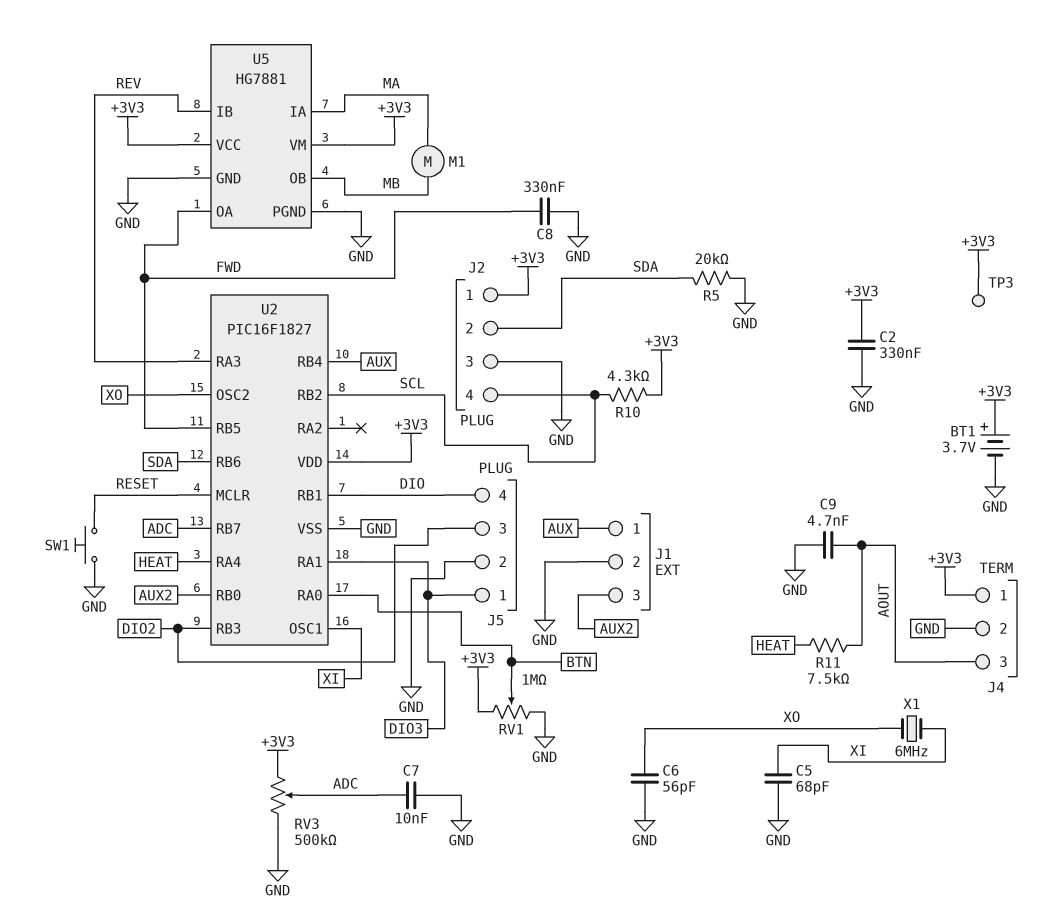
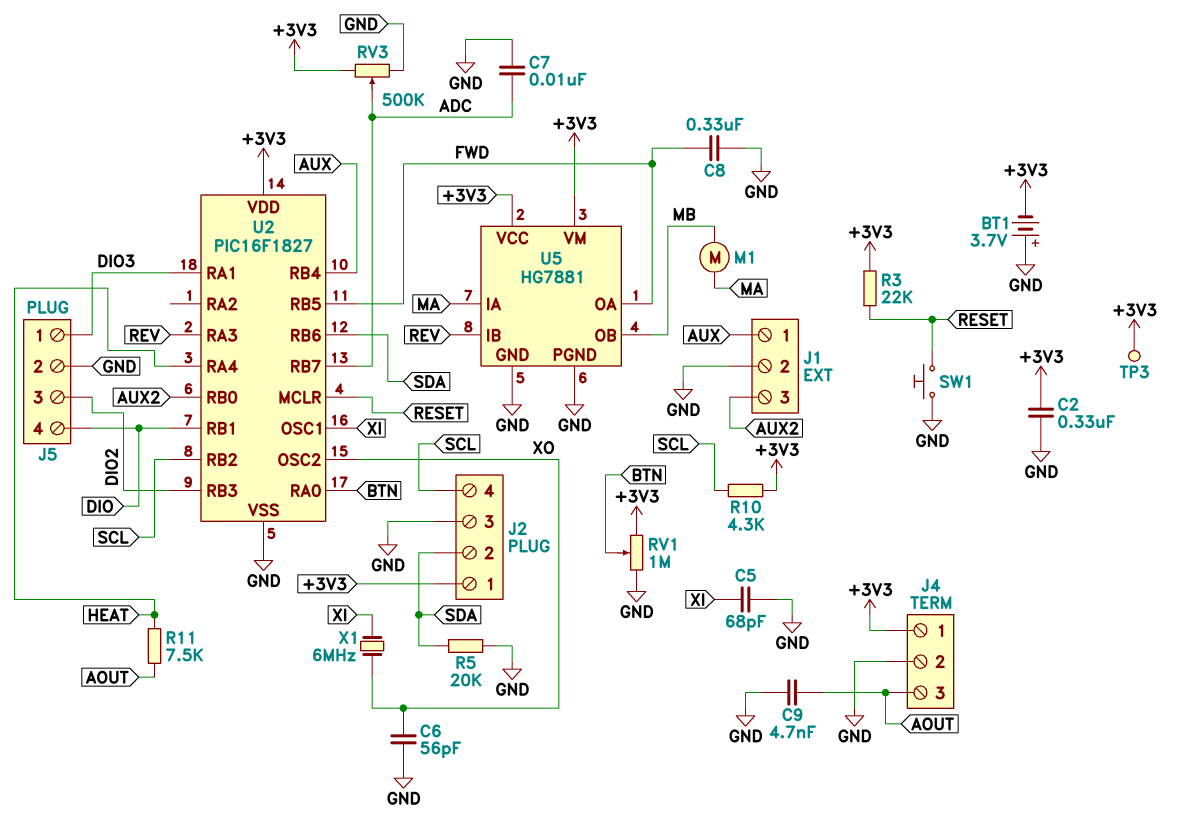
BT1: 3.7V (plus +3V3, minus GND) -> 3.7V (plus GND, minus +3V3)
R3: none -> 22k (+3V3, RESET)

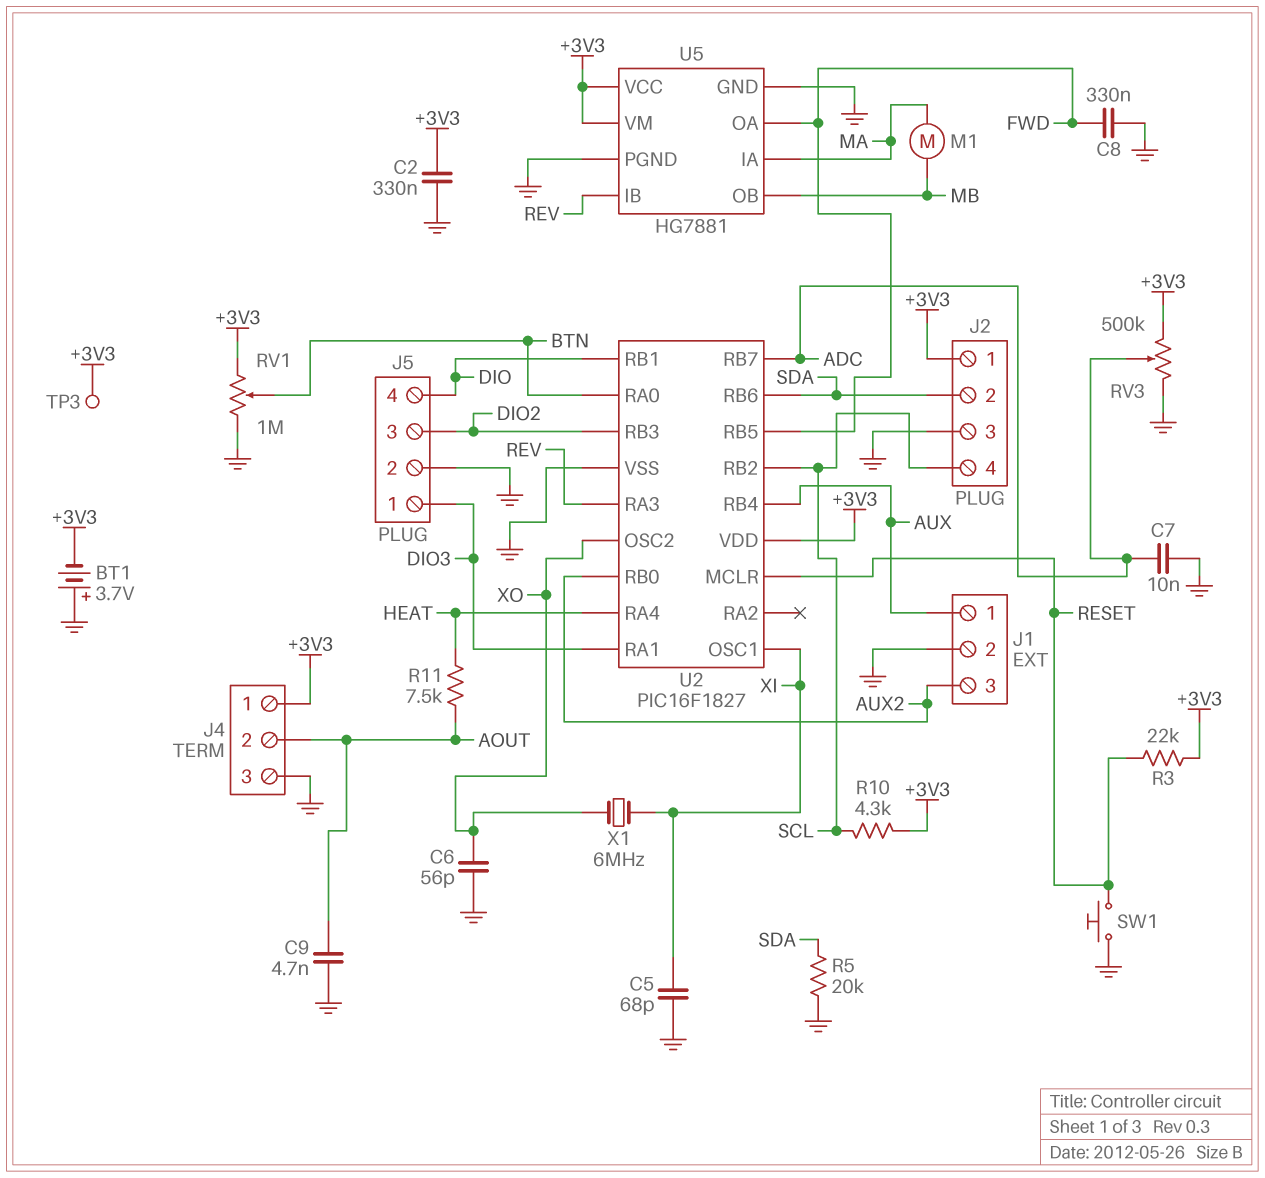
J4 pin 2: GND -> AOUT
J4 pin 3: AOUT -> GND

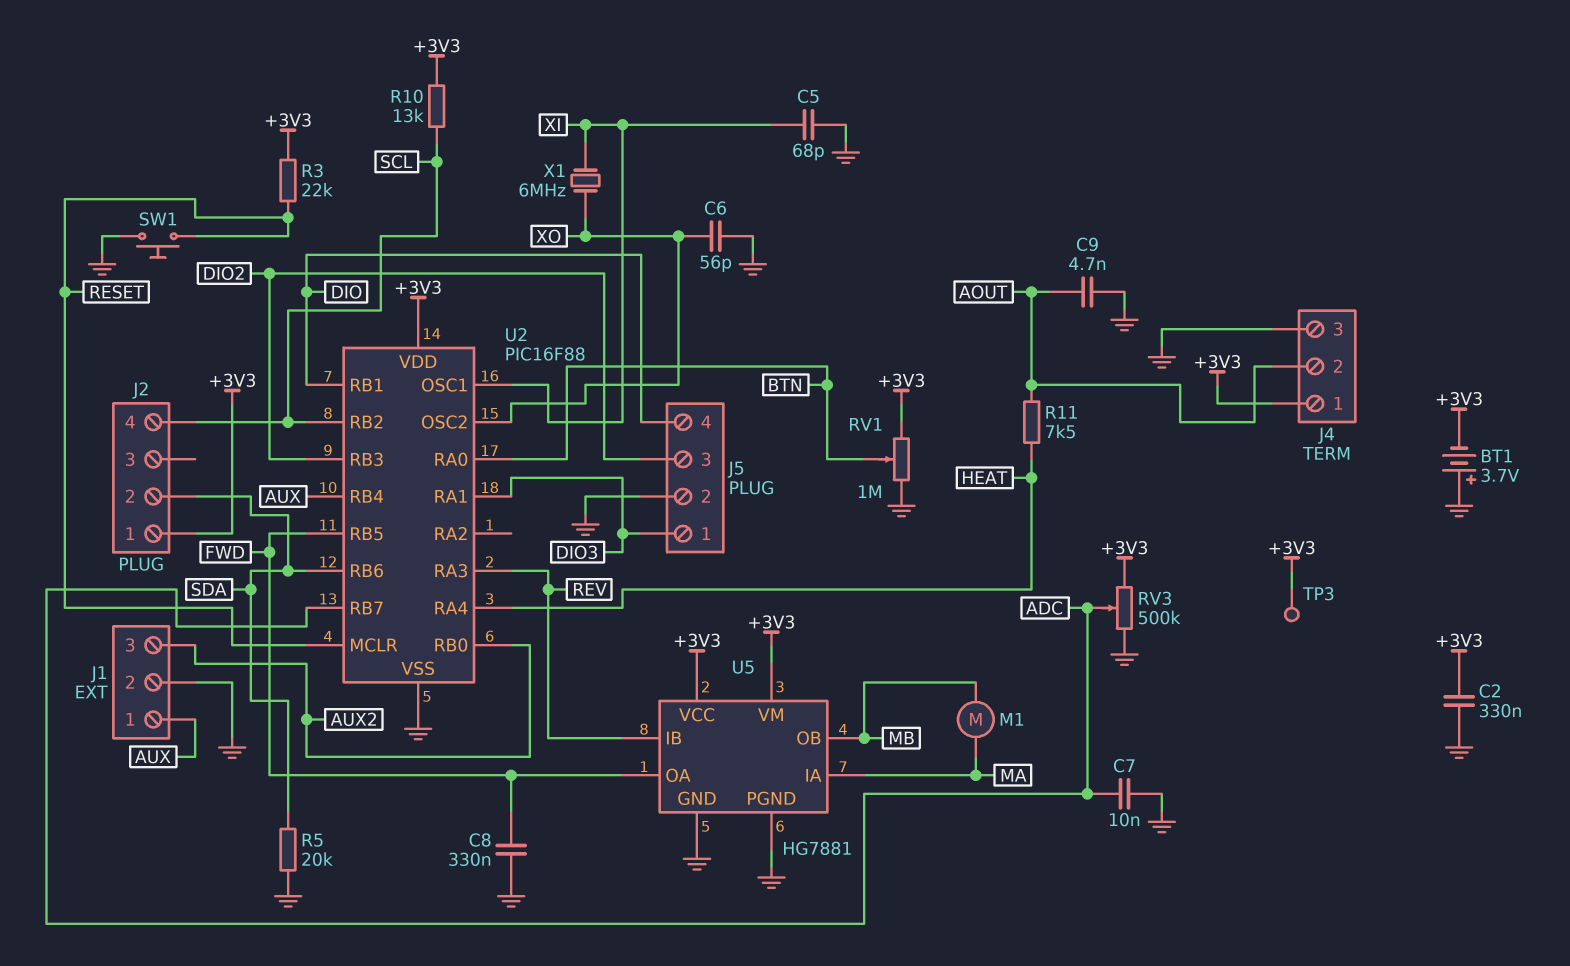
J2 pin 3: GND -> none
R10: 4.3k (+3V3, SCL) -> 13k (+3V3, SCL)
U2: PIC16F1827 -> PIC16F88

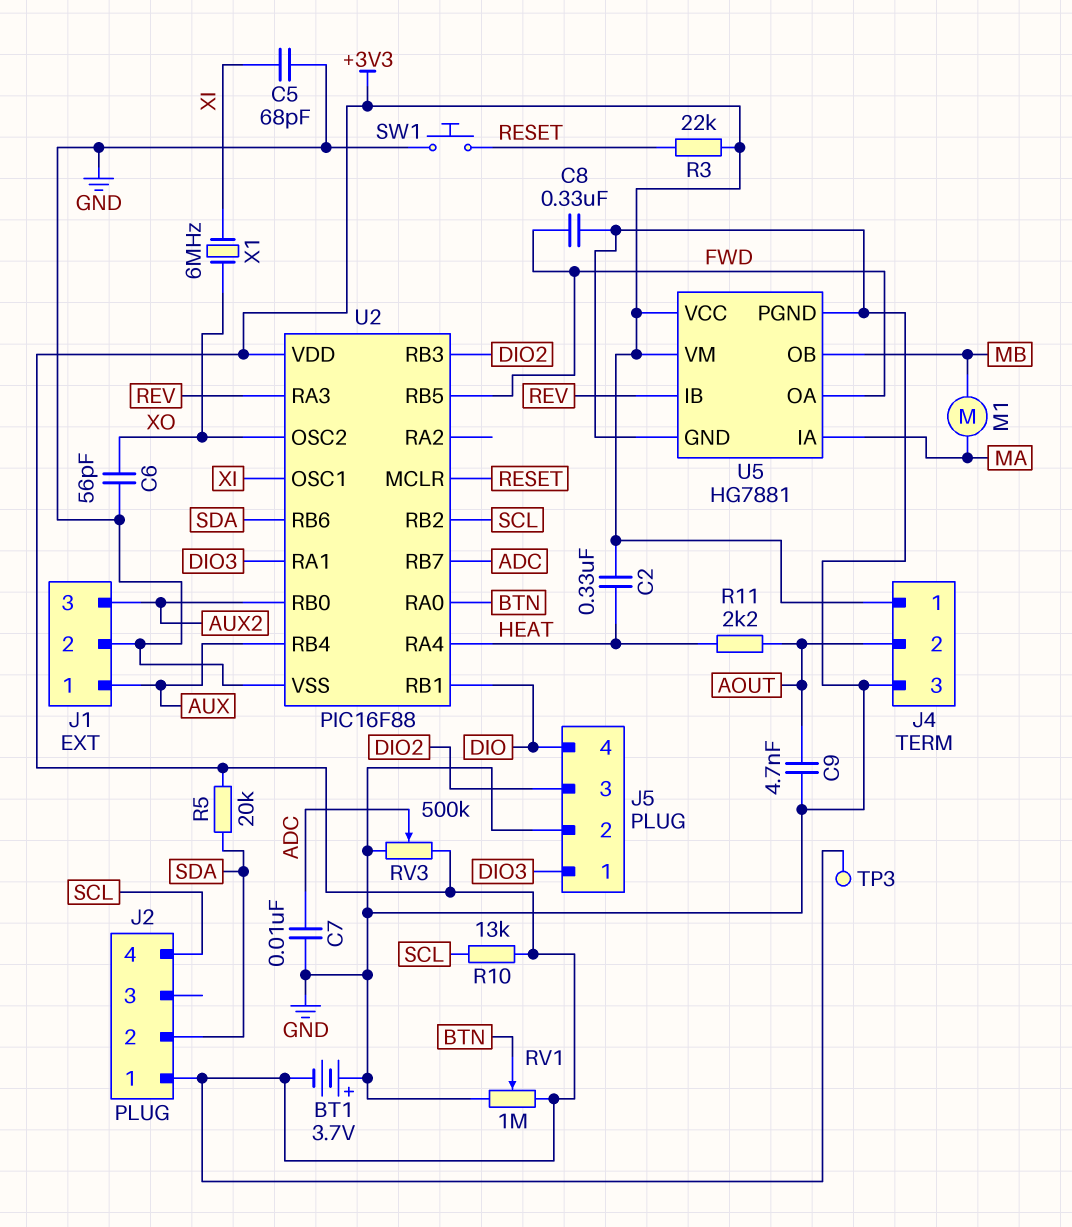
C2: 330nF (+3V3, GND) -> 330nF (+3V3, HEAT)
R5: 20k (GND, SDA) -> 20k (+3V3, SDA)
R11: 7.5k (AOUT, HEAT) -> 2.2k (AOUT, HEAT)

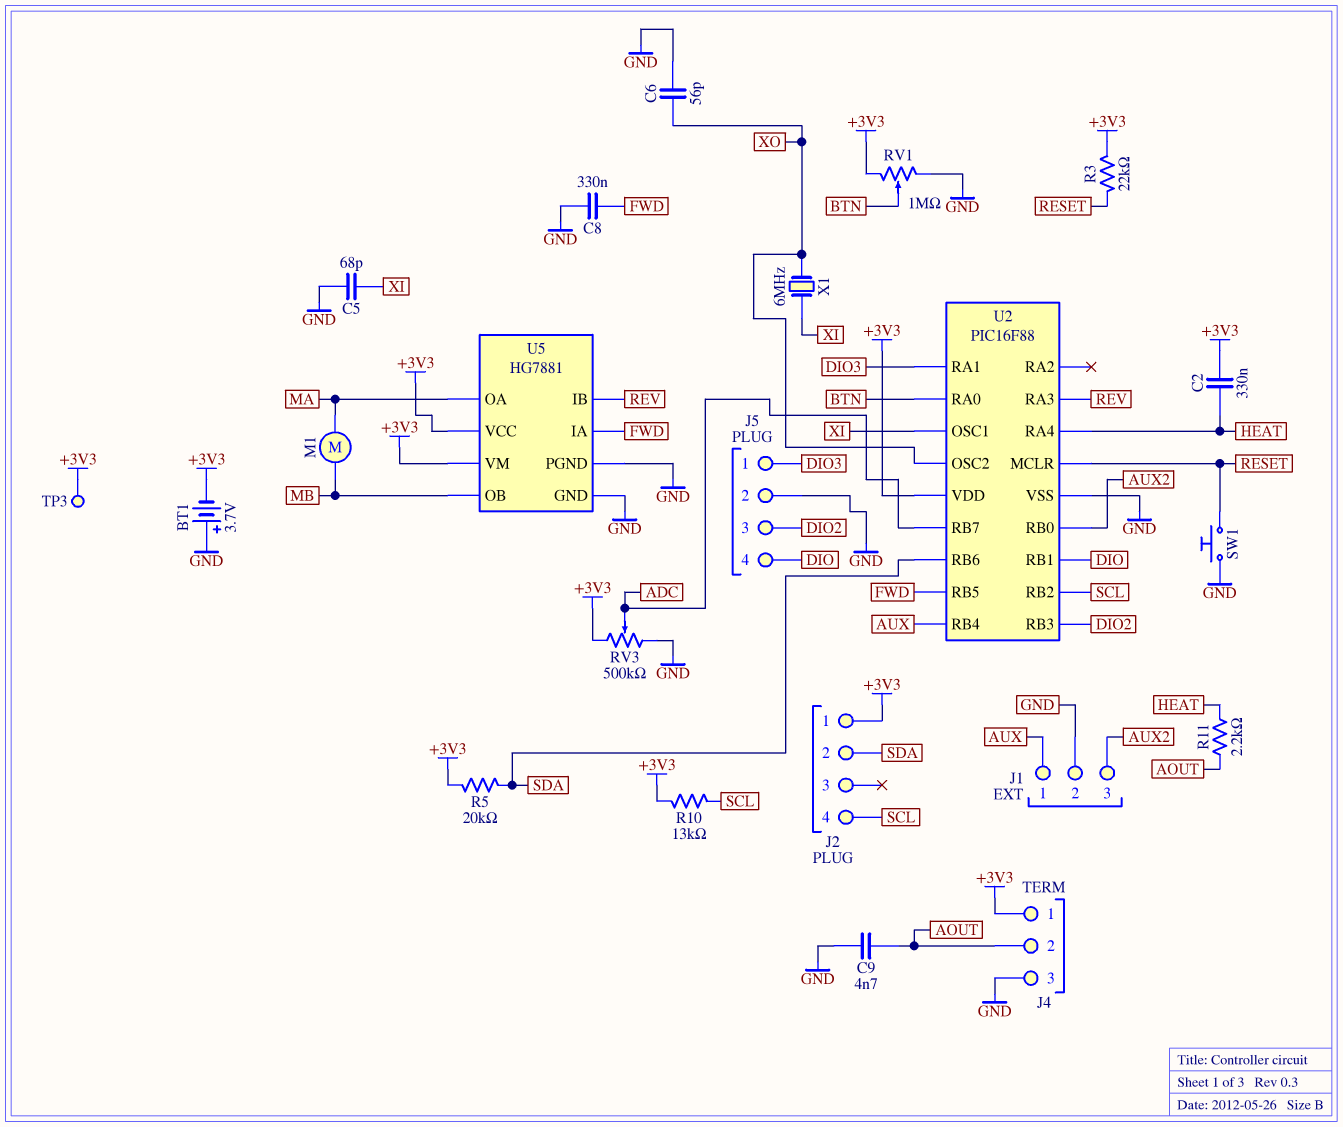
C7: 10nF (ADC, GND) -> none
U5 pin IA: MA -> FWD
U5 pin OA: FWD -> MA

